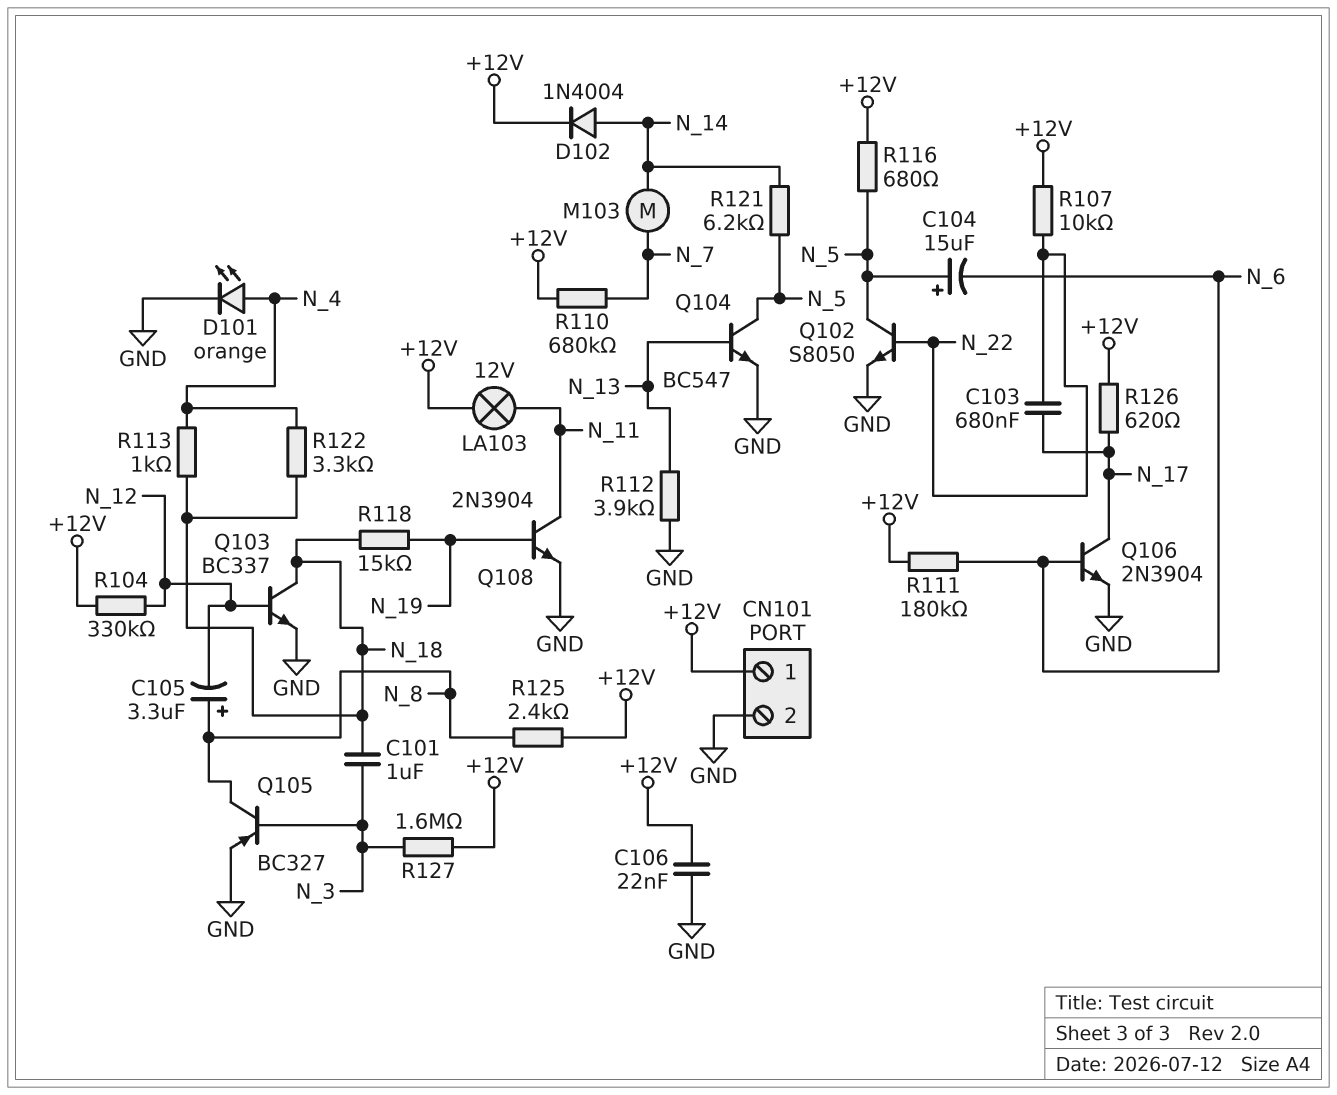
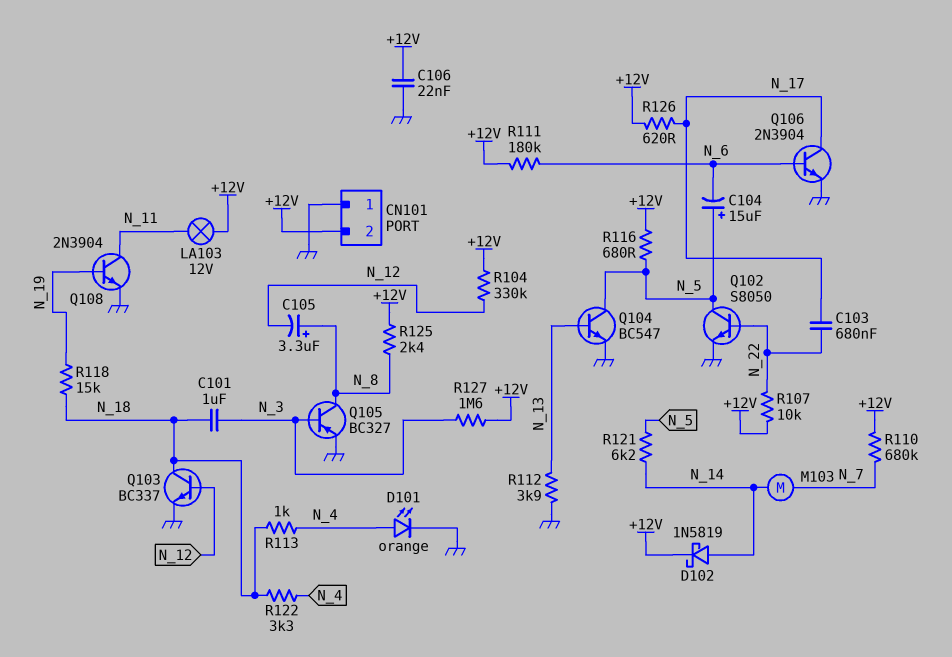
CN101 pin 1: +12V -> GND
CN101 pin 2: GND -> +12V
D102: diode 1N4004 (A N_14, K +12V) -> schottky 1N5819 (A N_14, K +12V)

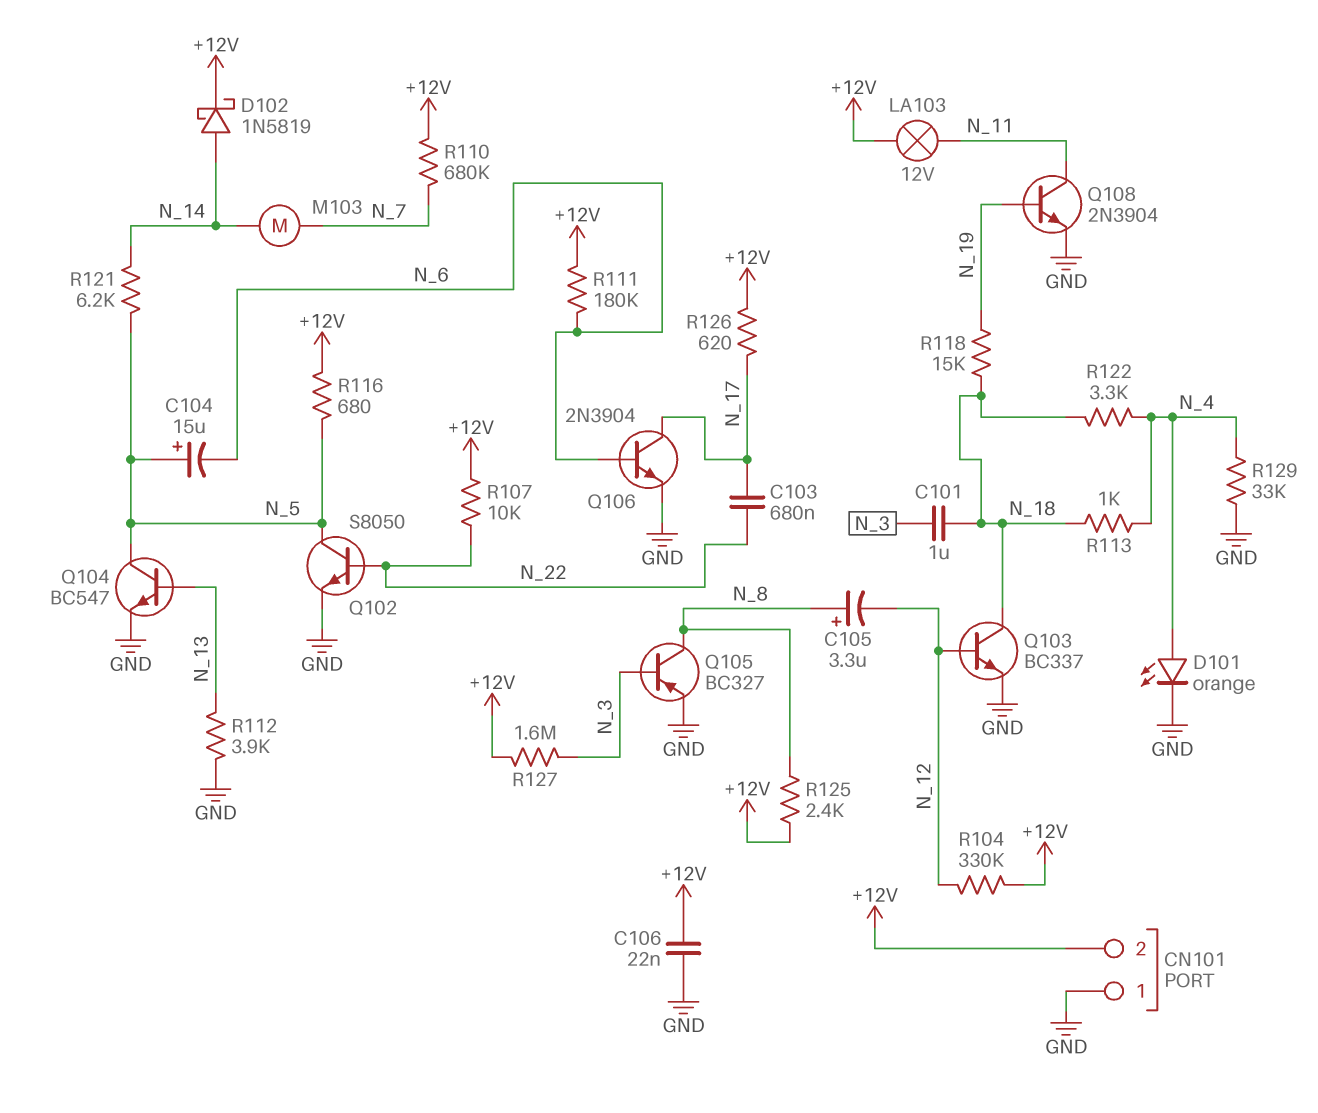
R129: none -> 33k (GND, N_4)

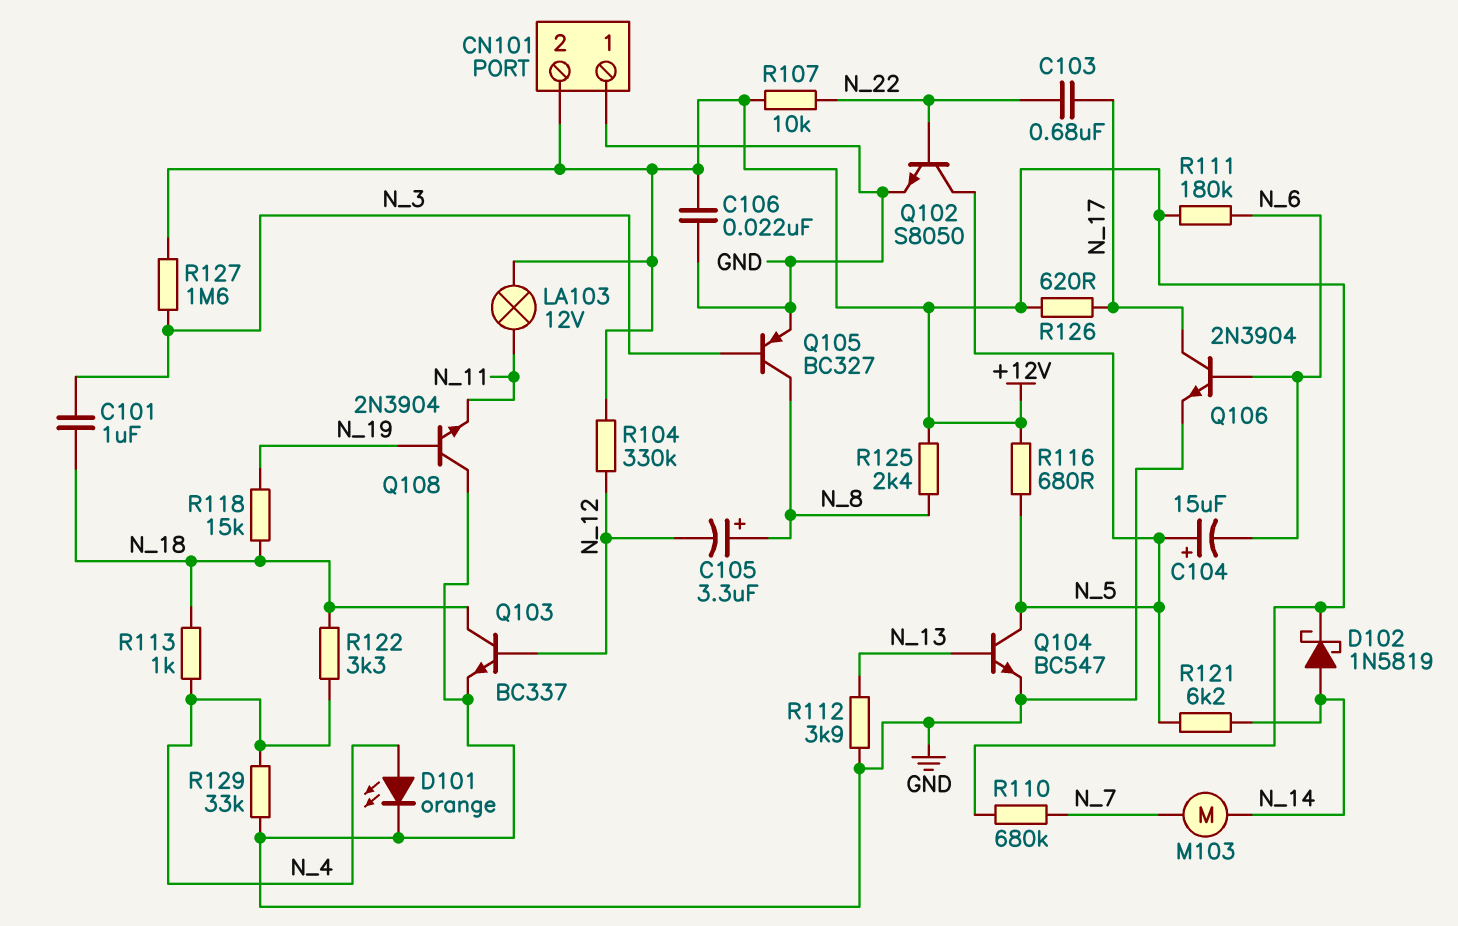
Q108: NPN 2N3904 (B N_19, C N_11, E GND) -> NPN 2N3904 (B N_19, C GND, E N_11)

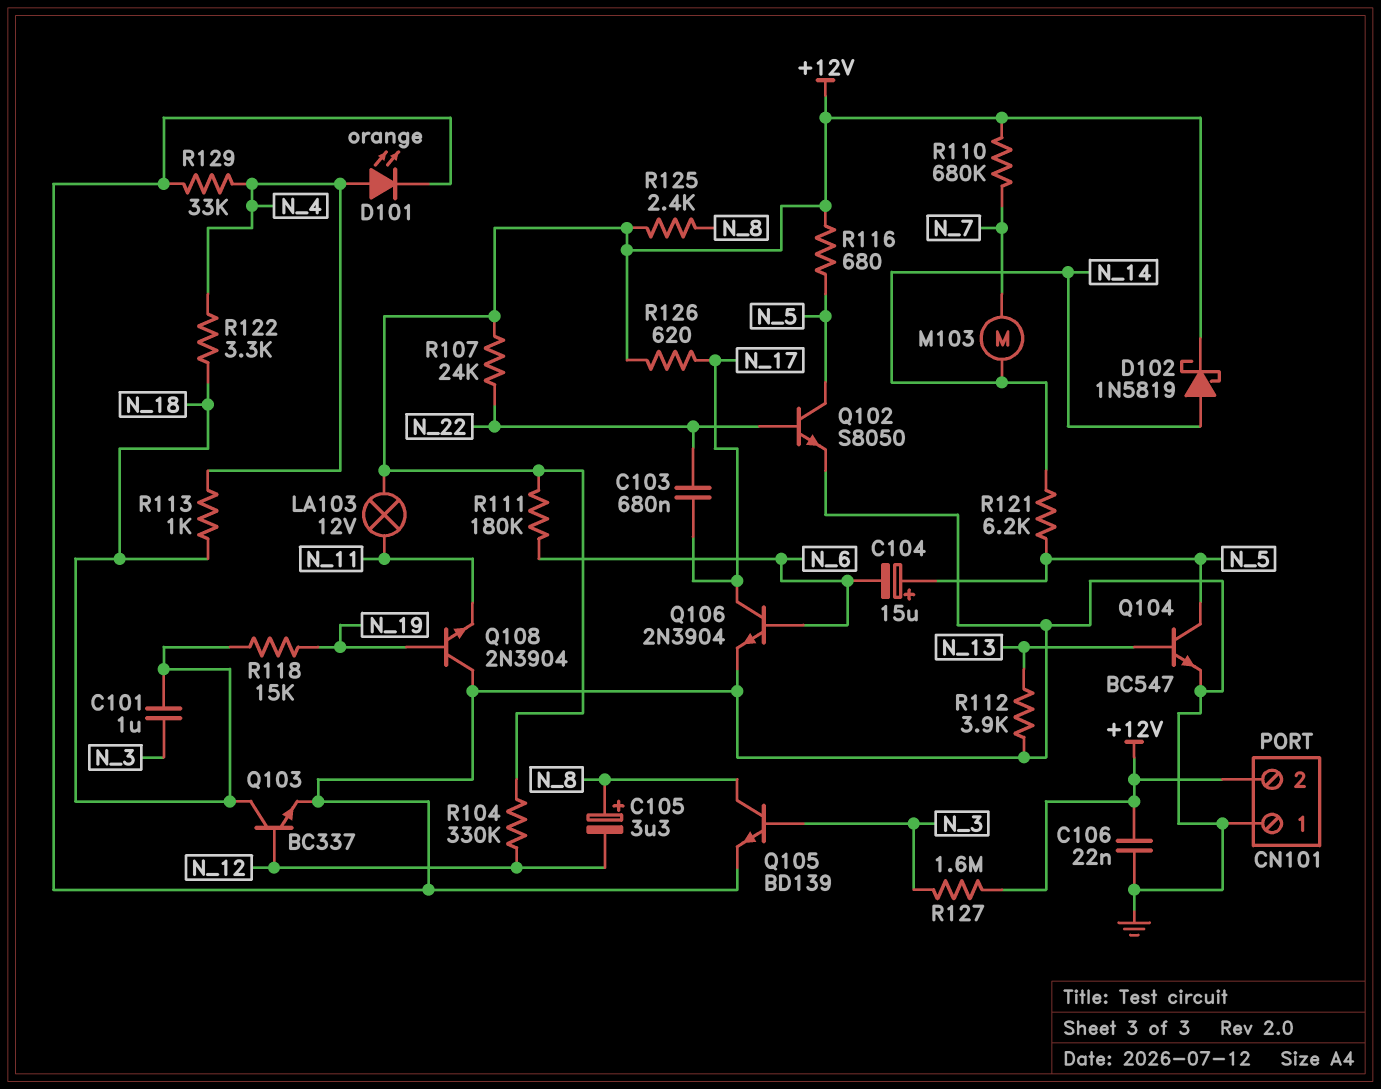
Q105: PNP BC327 (B N_3, C N_8, E GND) -> NPN BD139 (B N_3, C N_8, E GND)
R107: 10k (+12V, N_22) -> 24k (+12V, N_22)

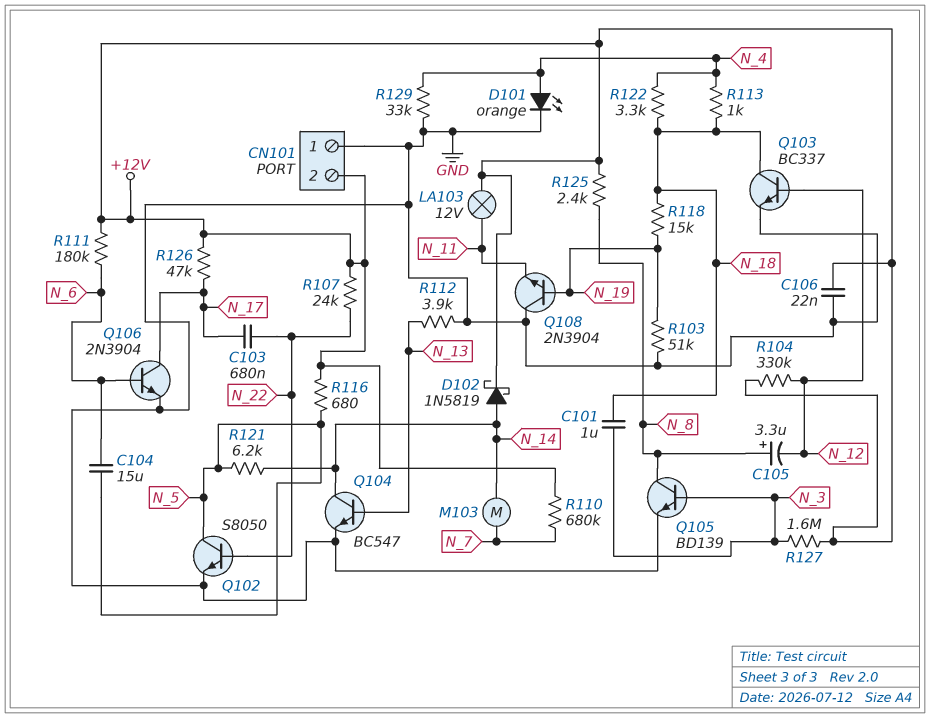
C104: 15uF (plus N_5, minus N_6) -> 15uF (N_5, N_6)
Q104: NPN BC547 (B N_13, C N_5, E GND) -> NPN BC547 (B N_13, C N_14, E GND)
R103: none -> 51k (GND, N_19)
R126: 620 (+12V, N_17) -> 47k (+12V, N_17)

